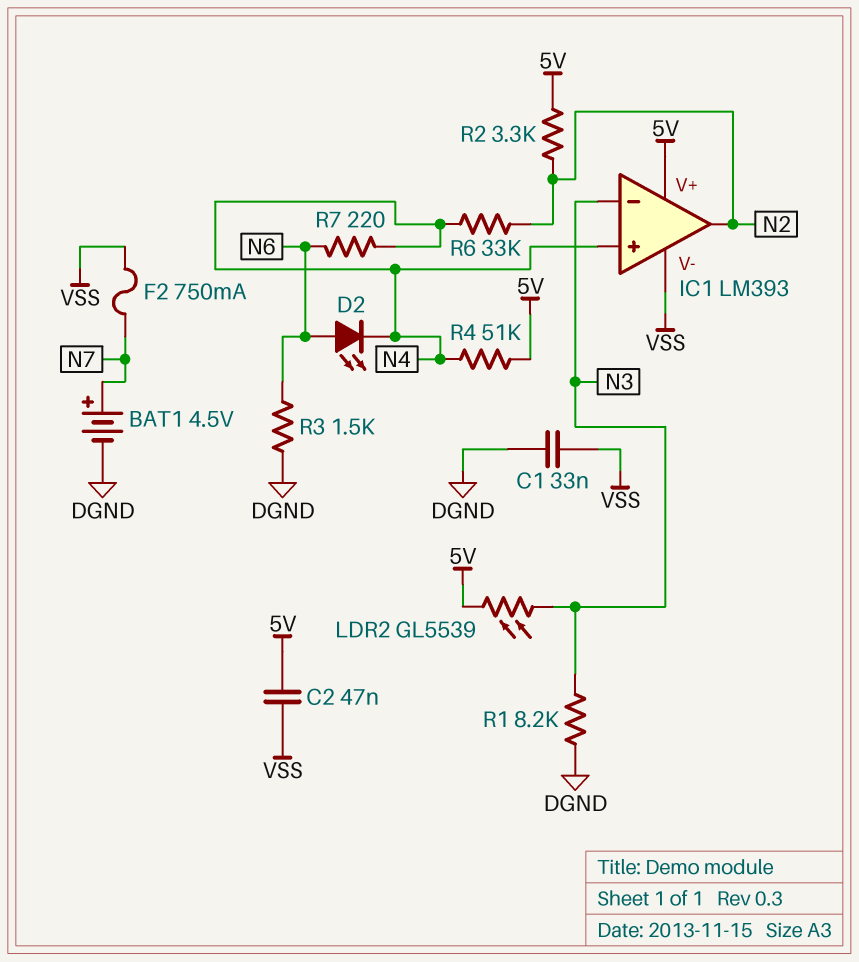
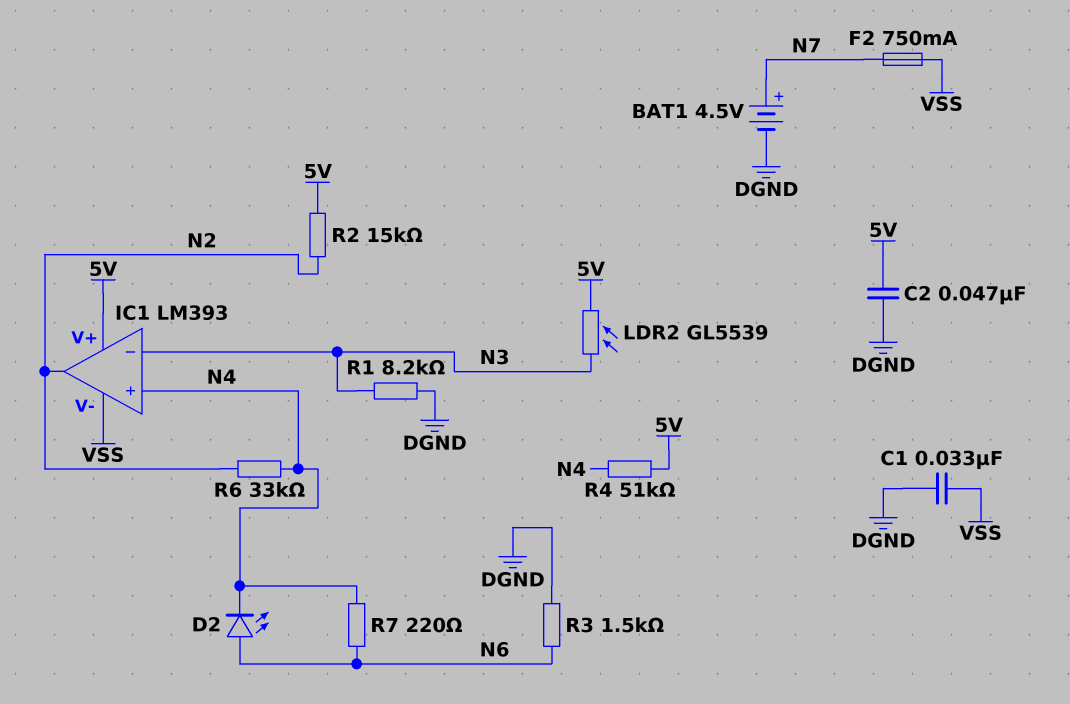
C2: 47nF (5V, VSS) -> 47nF (5V, DGND)
R2: 3.3k (5V, N2) -> 15k (5V, N2)

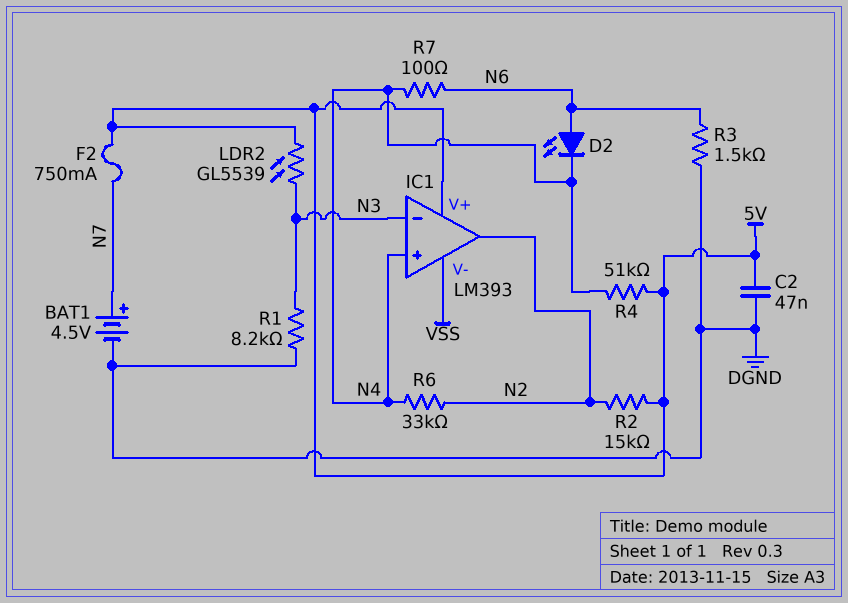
C1: 33nF (DGND, VSS) -> none
F2: 750mA (N7, VSS) -> 750mA (5V, N7)
R7: 220 (N4, N6) -> 100 (N4, N6)

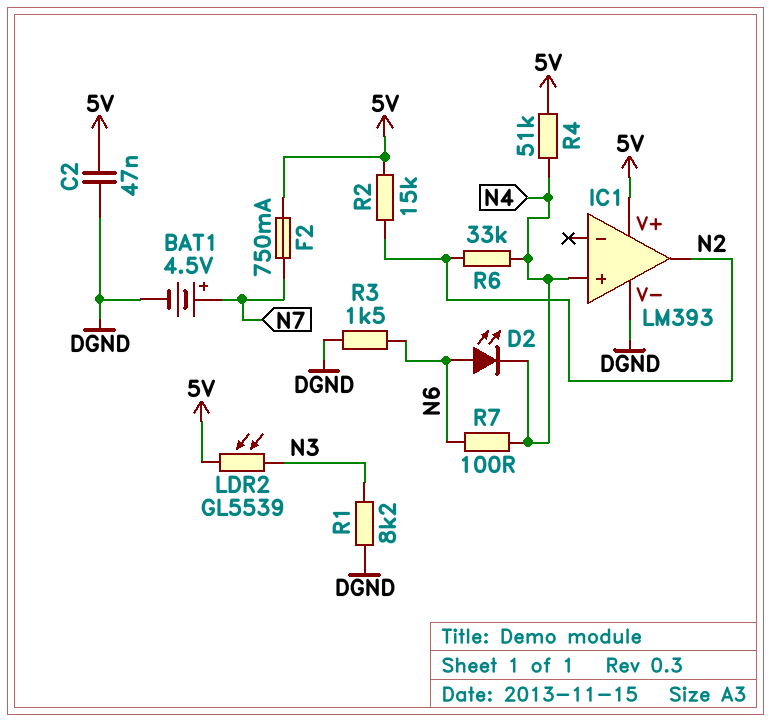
IC1 pin V-: VSS -> DGND
IC1 pin in-: N3 -> none

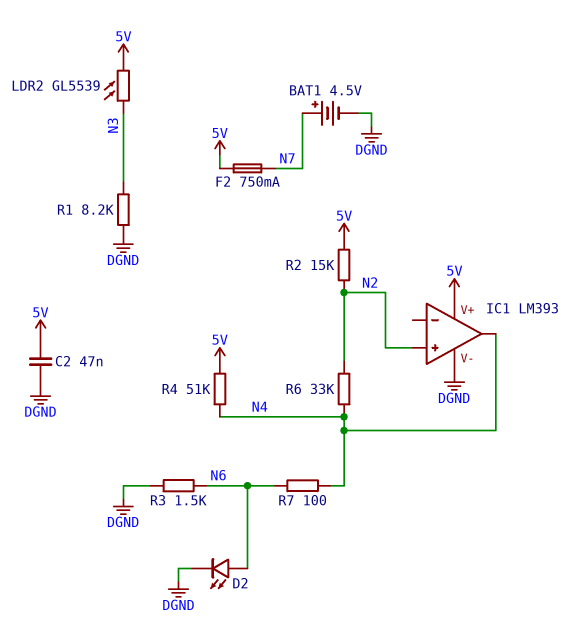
D2: LED (A N6, K N4) -> LED (A N6, K DGND)
IC1 pin in+: N4 -> N2
IC1 pin out: N2 -> N4

